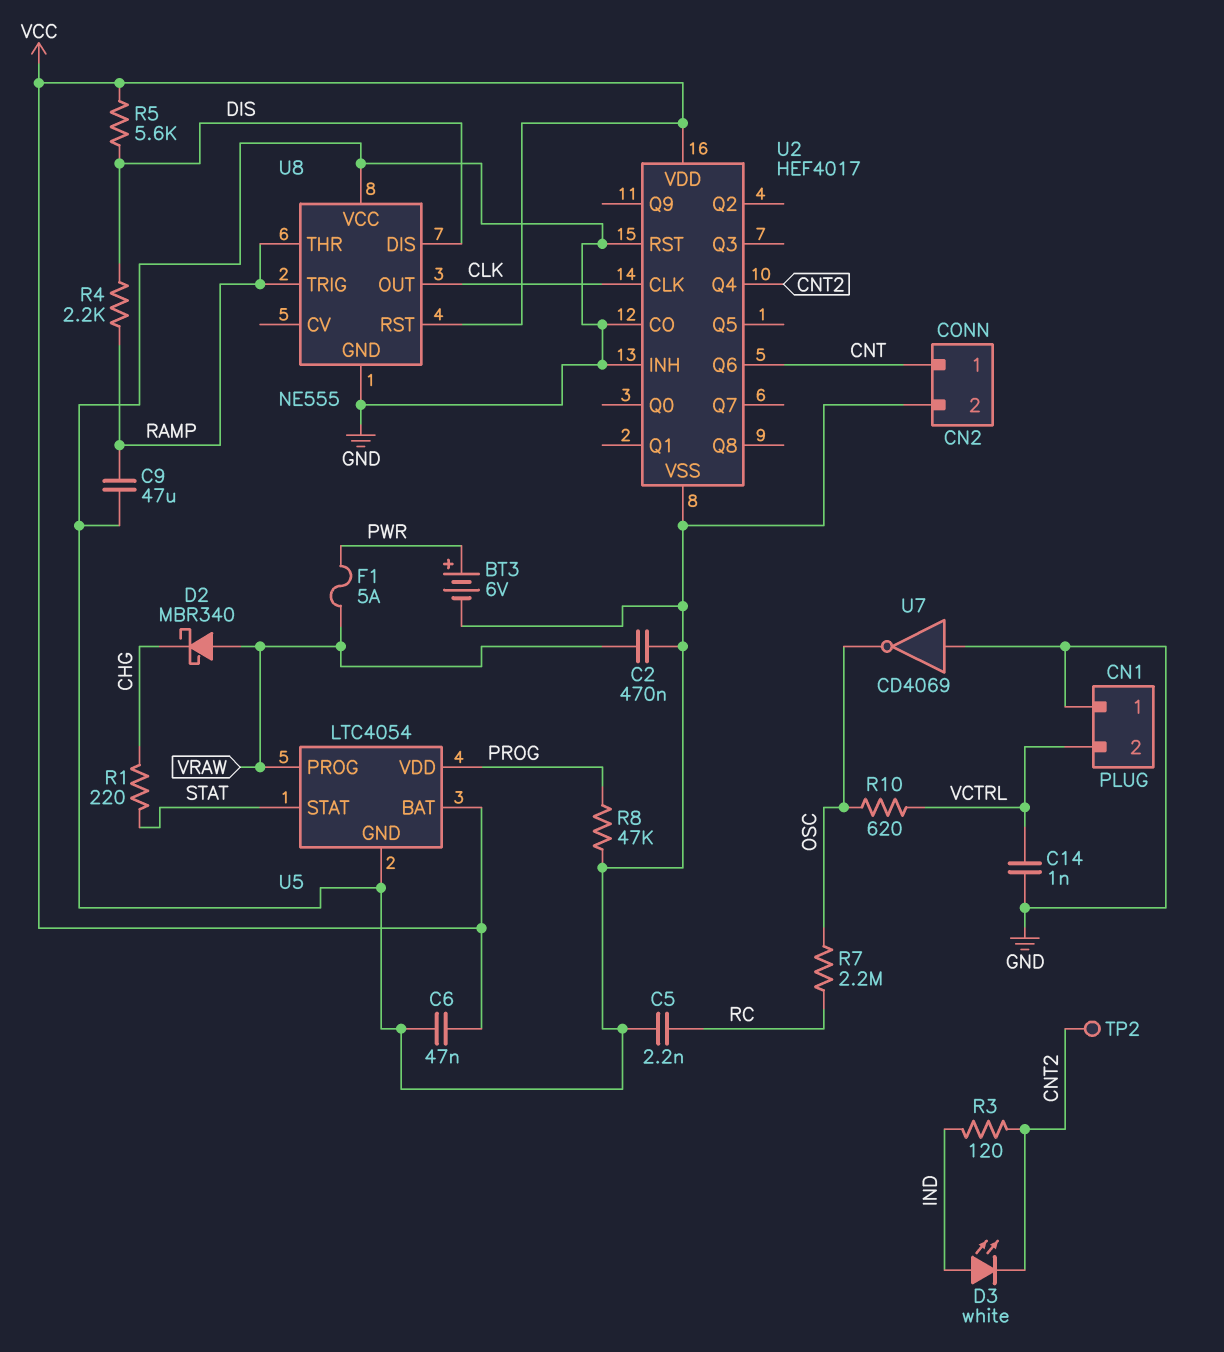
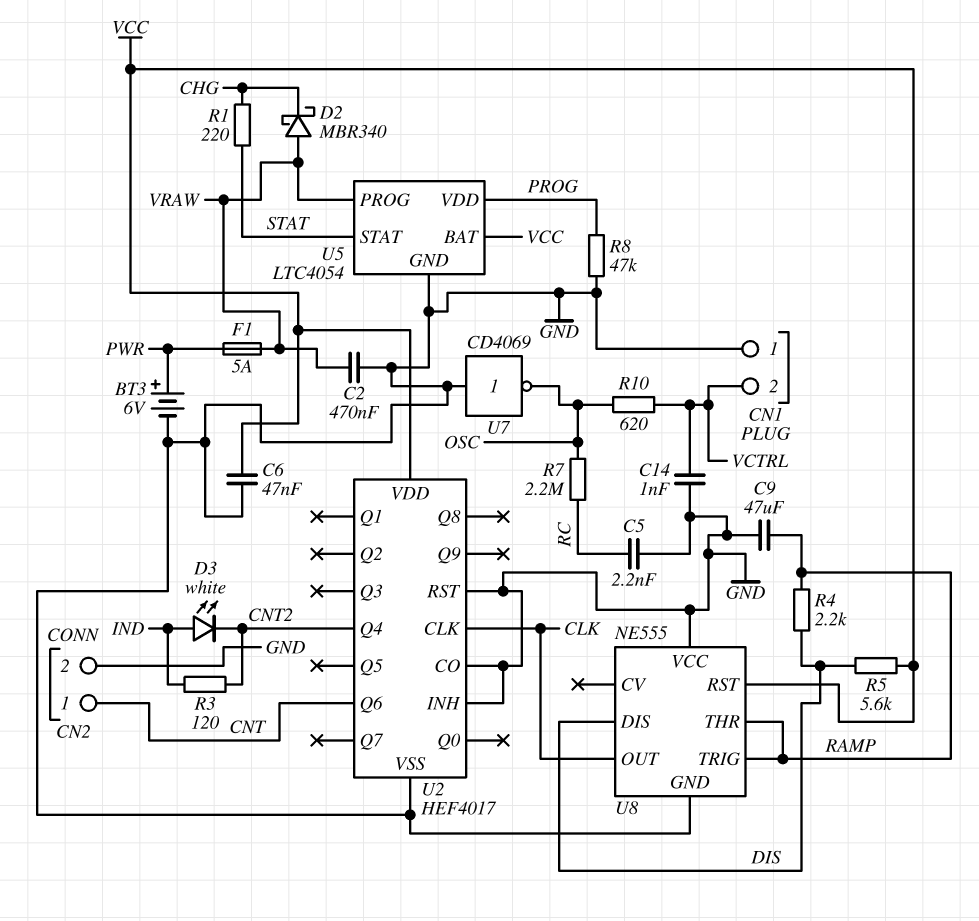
TP2: test point (CNT2) -> none

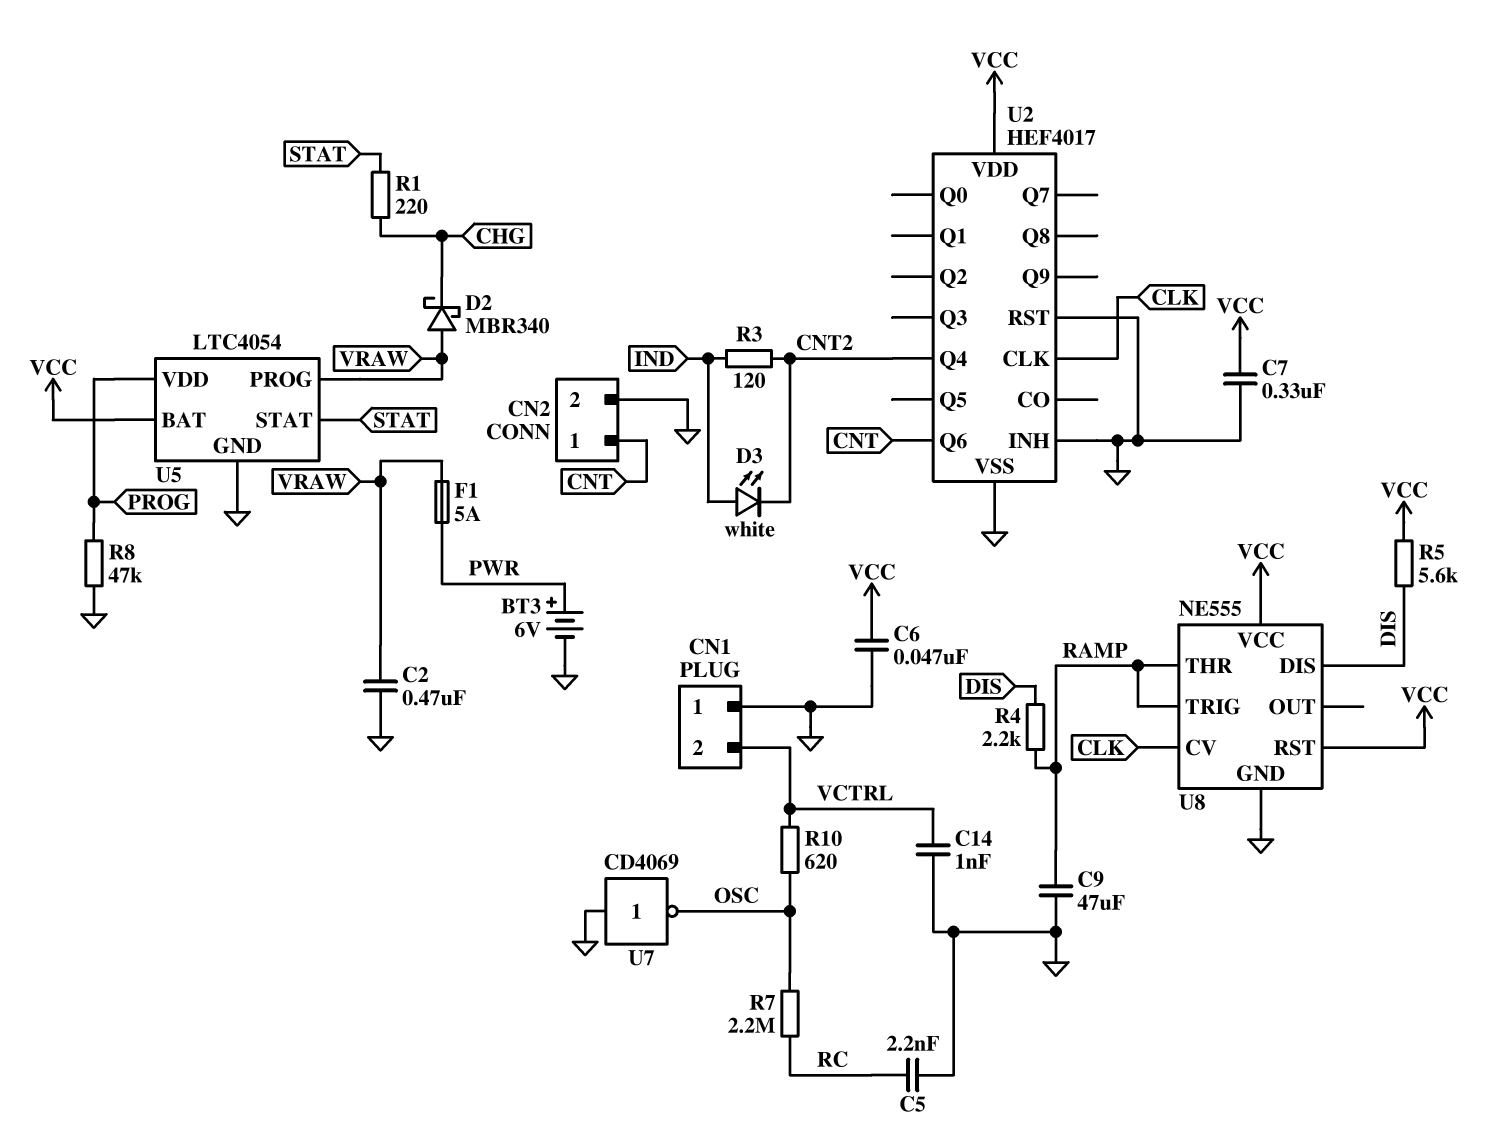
C7: none -> 330nF (GND, VCC)
U2 pin CO: GND -> none
U8 pin CV: none -> CLK
U8 pin OUT: CLK -> none
U8 pin VCC: GND -> VCC

